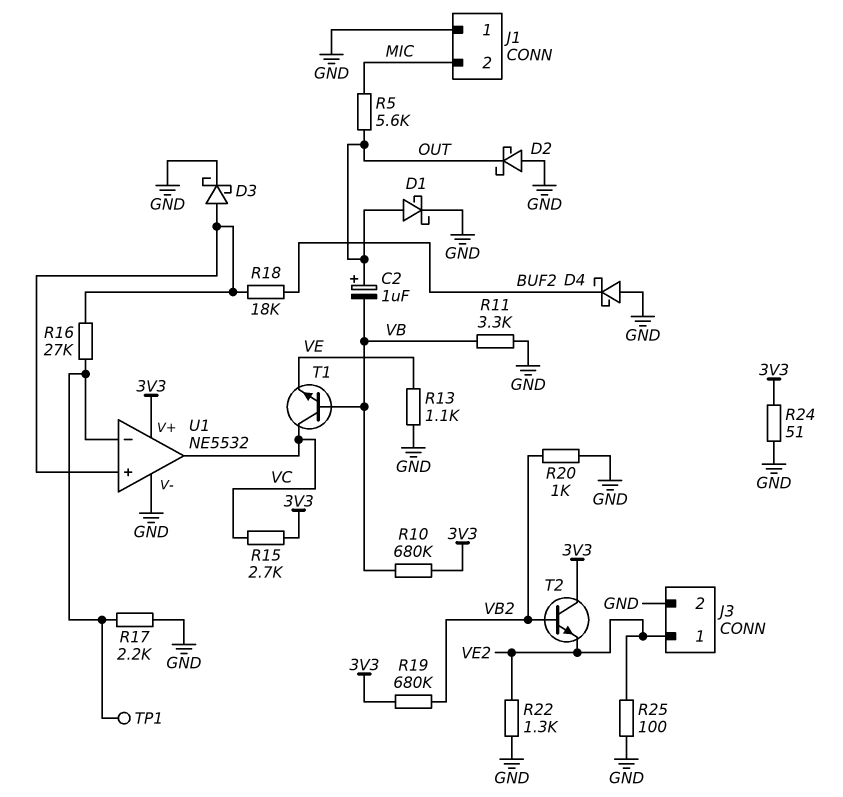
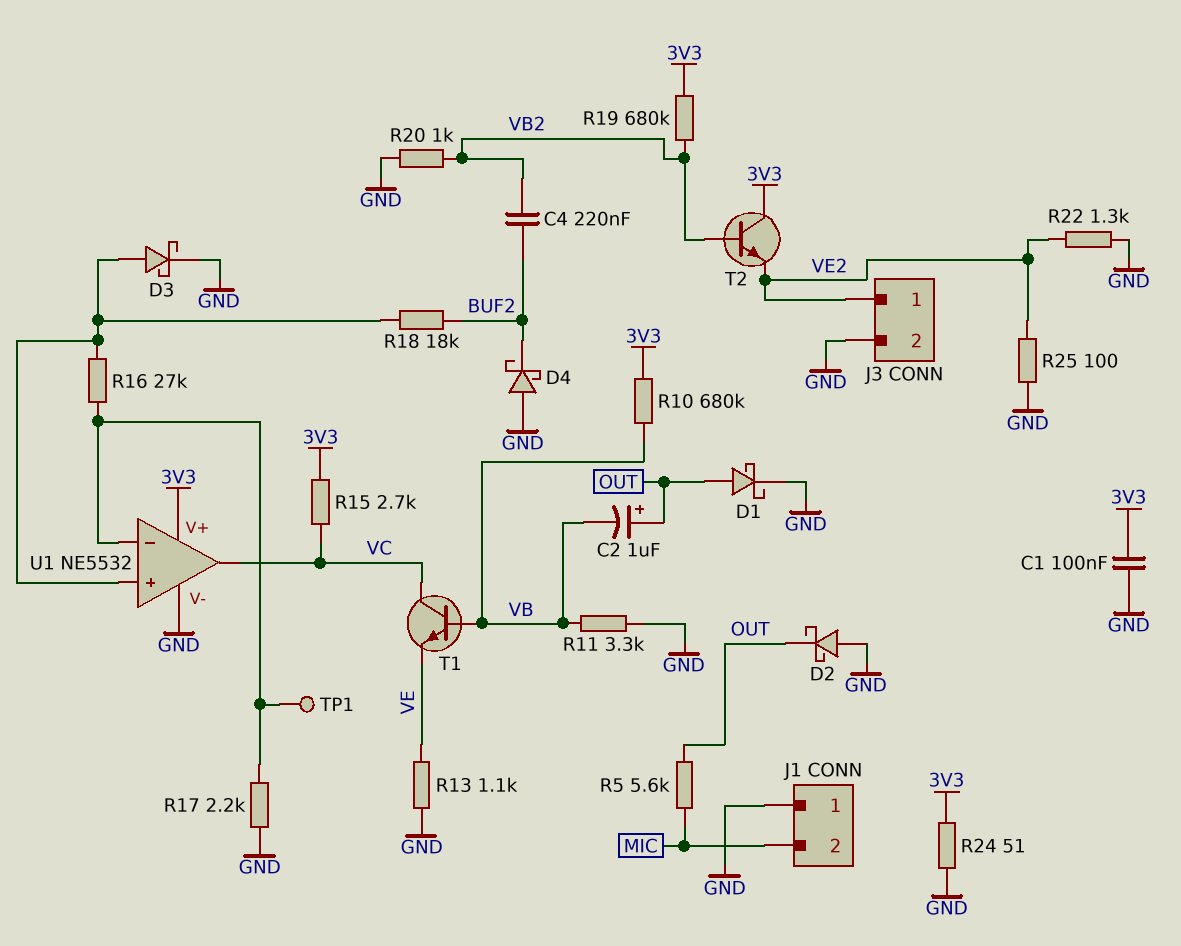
C1: none -> 100nF (3V3, GND)
C4: none -> 220nF (BUF2, VB2)

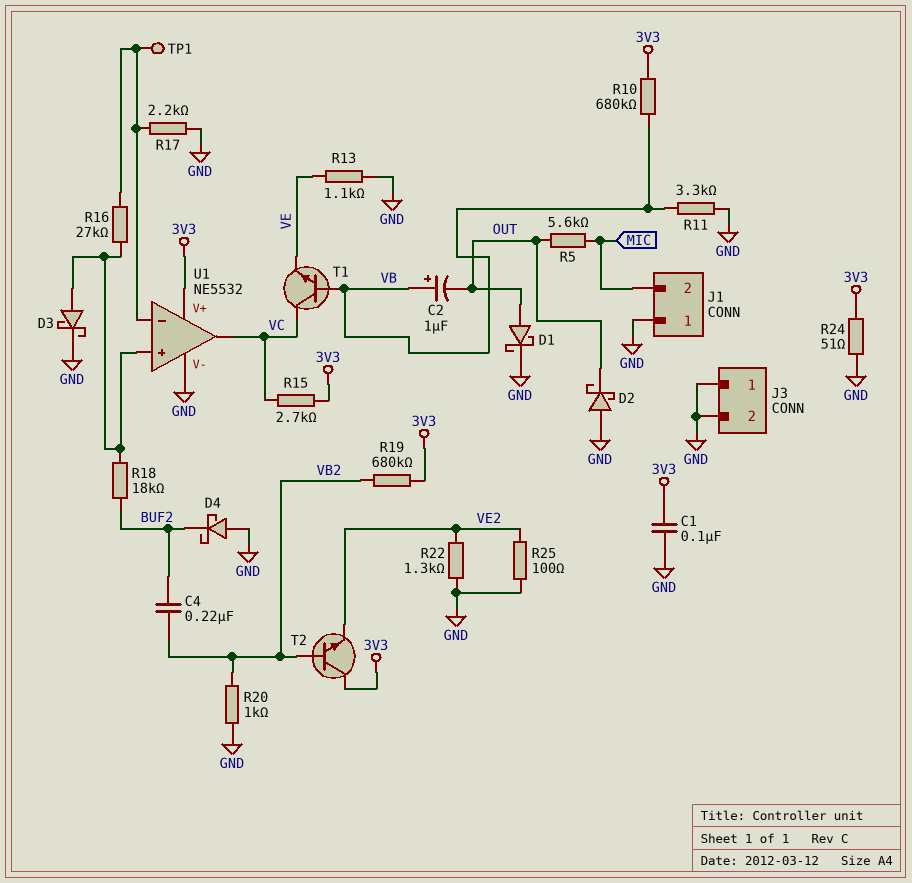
C2: 1uF (plus OUT, minus VB) -> 1uF (plus VB, minus OUT)
J3 pin 1: VE2 -> GND

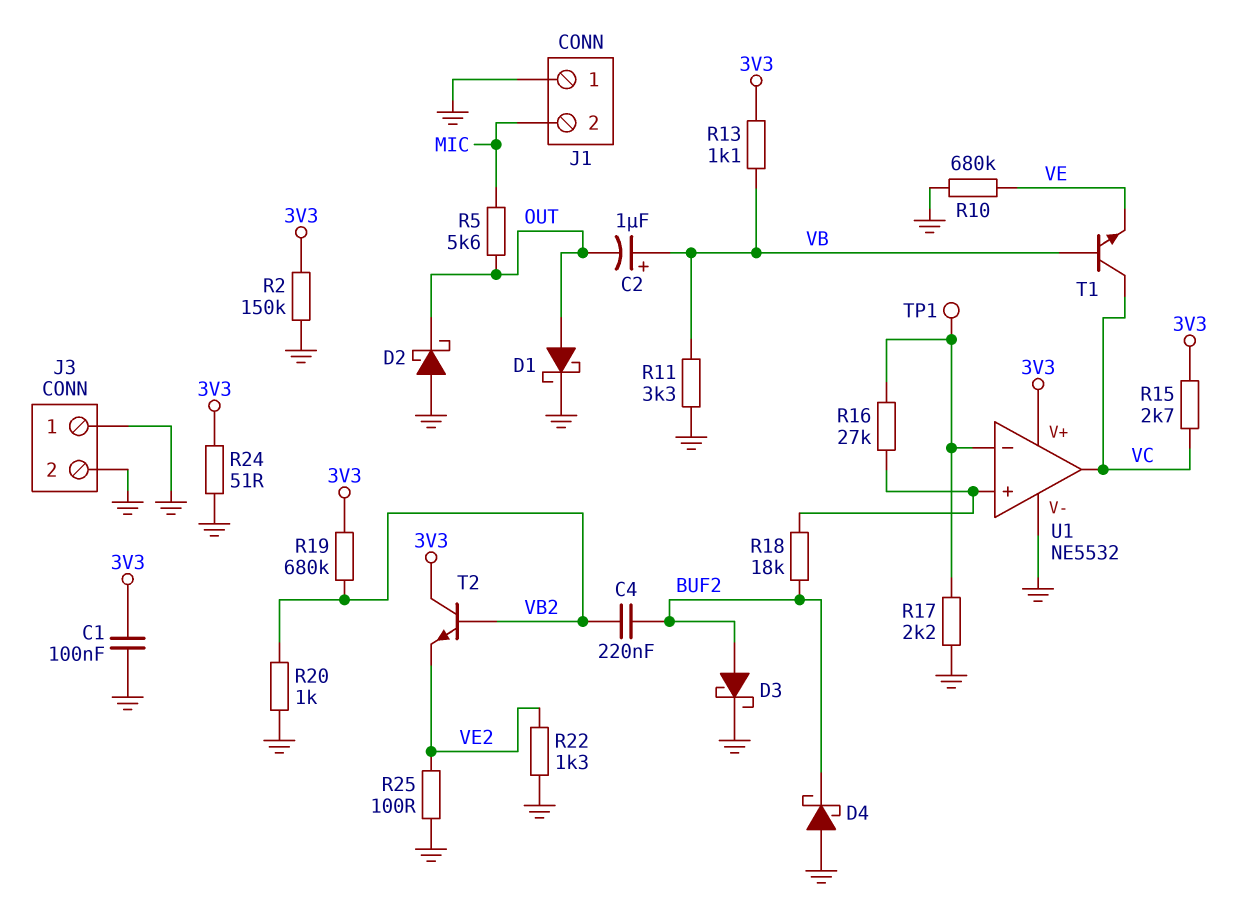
D3: schottky (A U1/in+, K GND) -> schottky (A BUF2, K GND)
R2: none -> 150k (3V3, GND)
R10: 680k (3V3, VB) -> 680k (GND, VE)
R13: 1.1k (GND, VE) -> 1.1k (3V3, VB)

